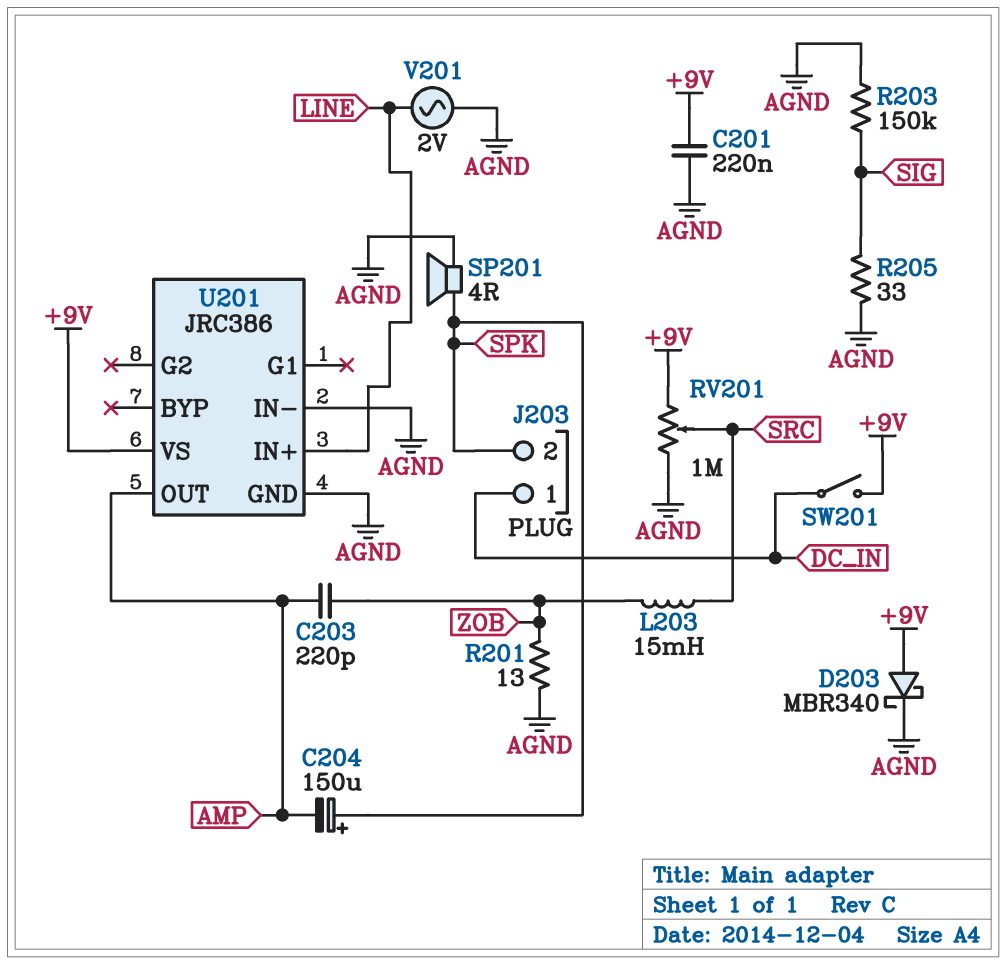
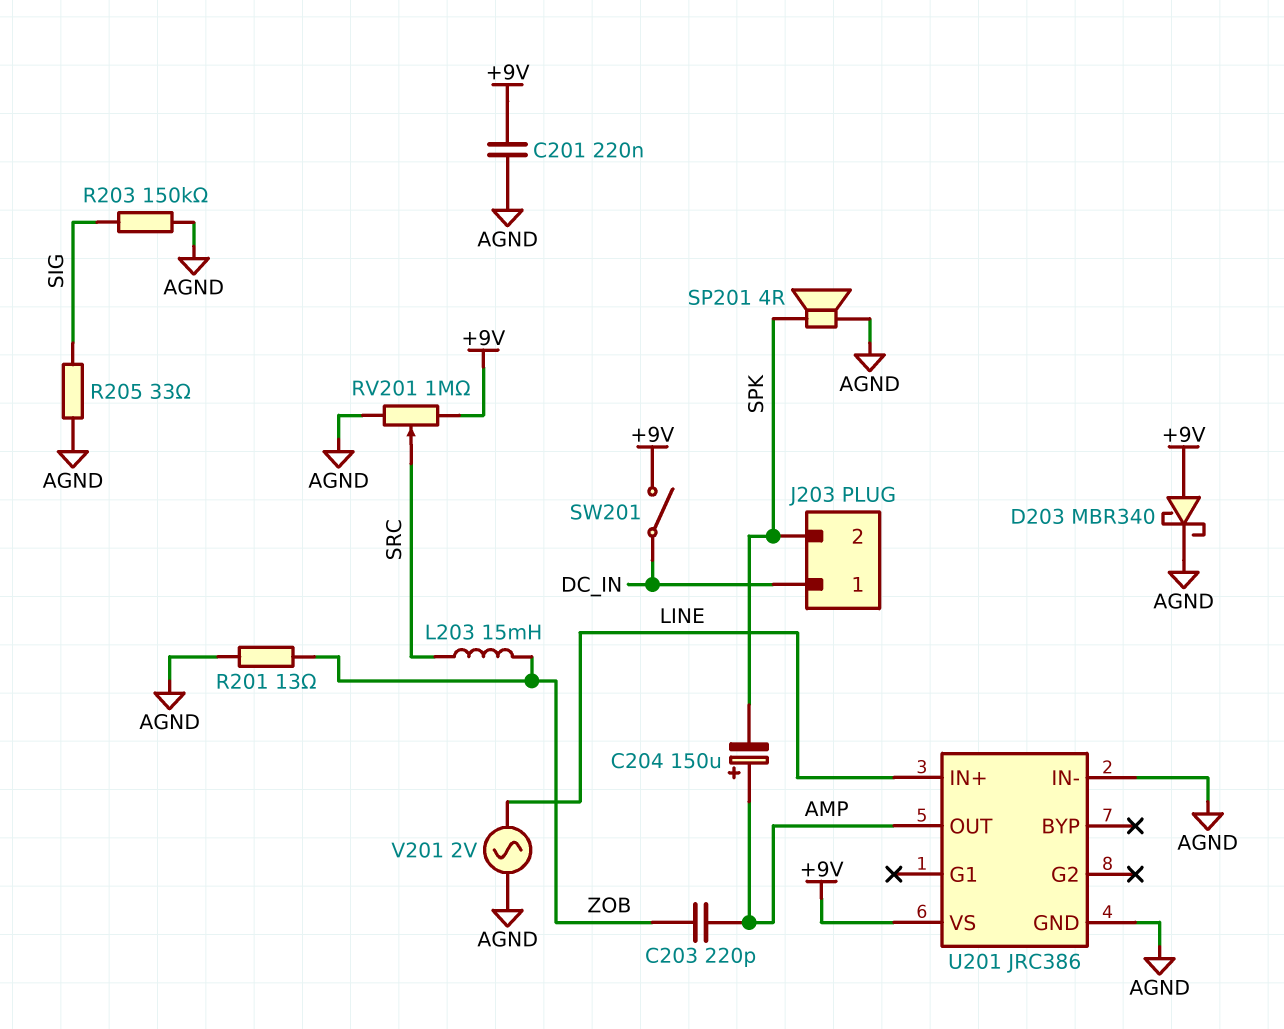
C204: 150uF (plus SPK, minus AMP) -> 150uF (plus AMP, minus SPK)

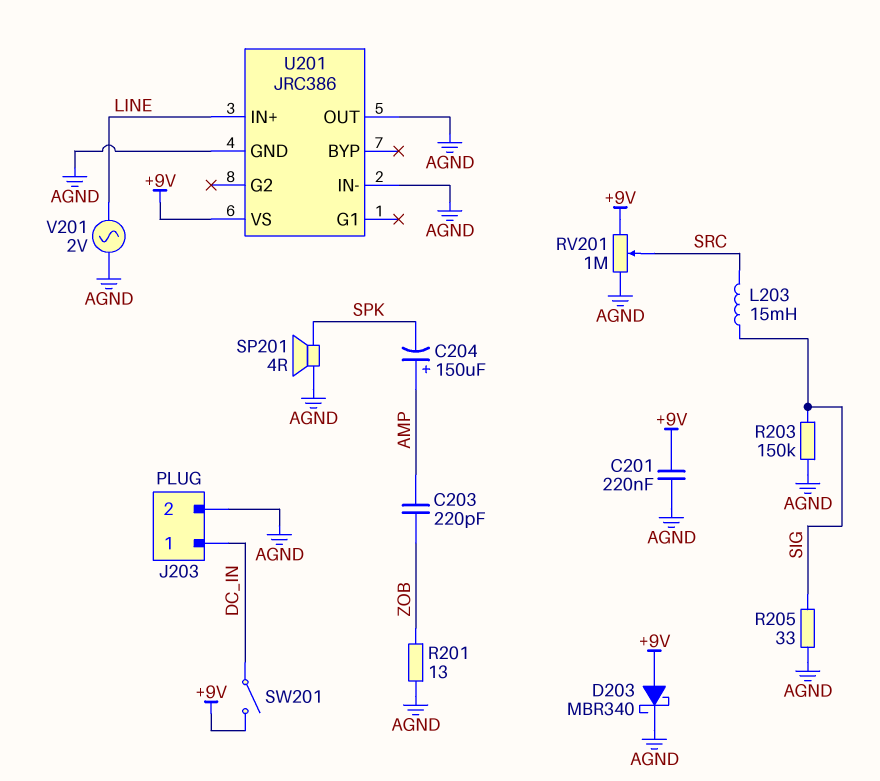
J203 pin 2: SPK -> AGND
L203: 15mH (SRC, ZOB) -> 15mH (SIG, SRC)
U201 pin OUT: AMP -> AGND

